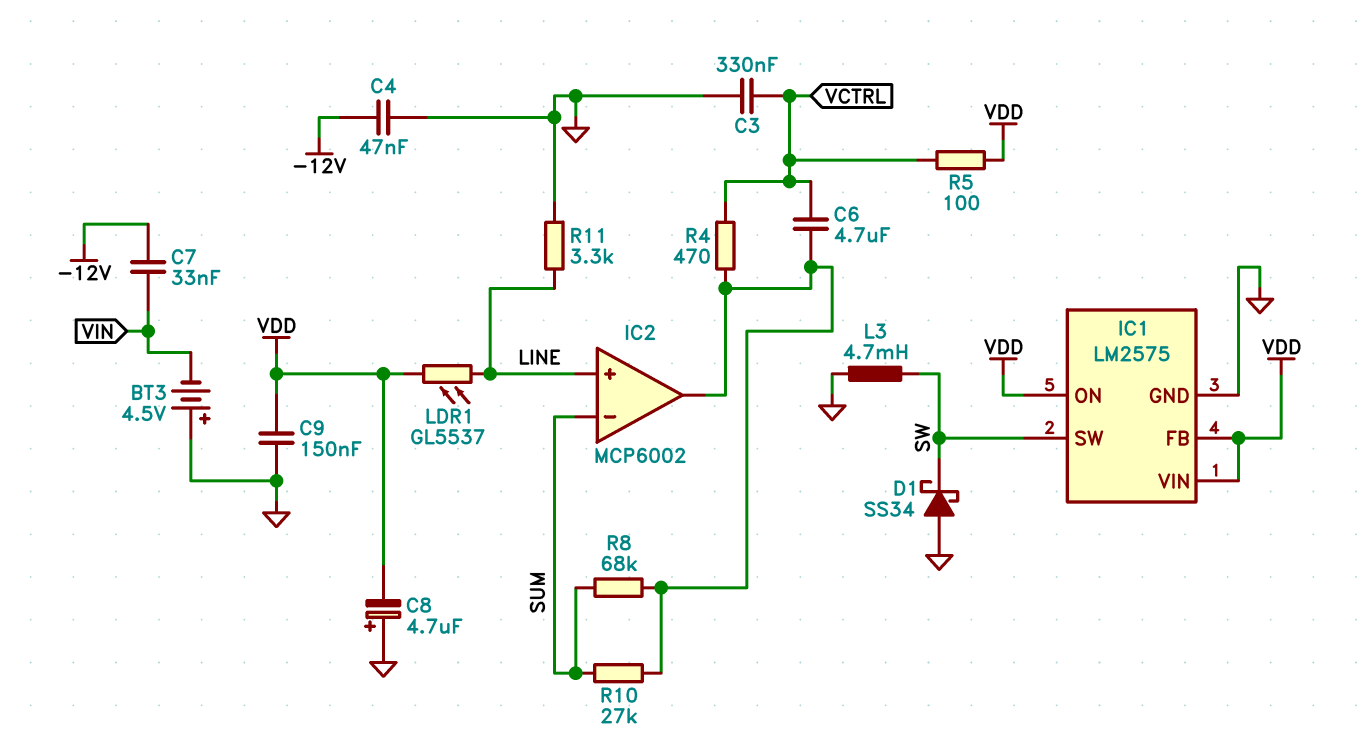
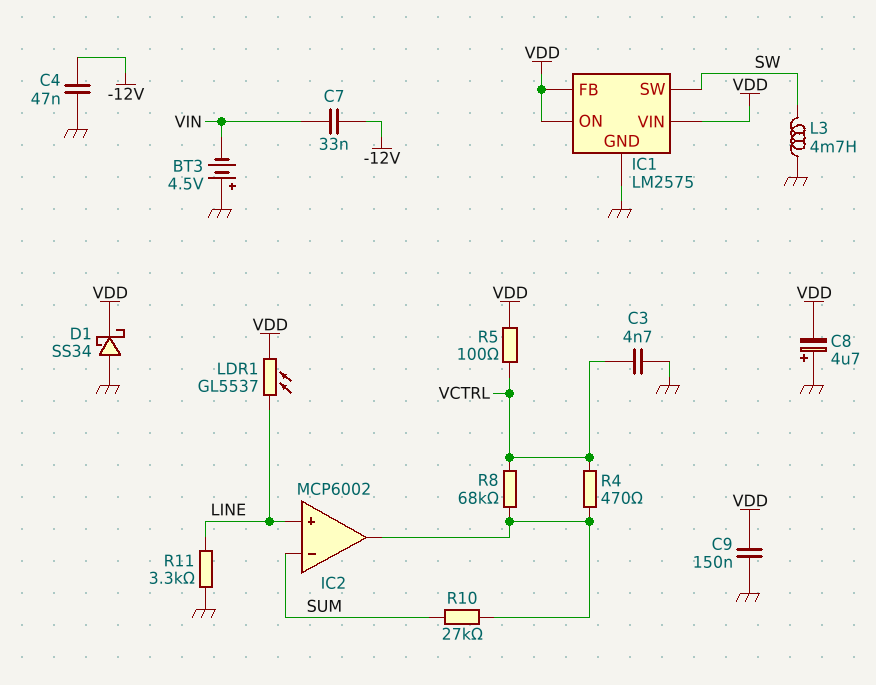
C3: 330nF (GND, VCTRL) -> 4.7nF (GND, VCTRL)
C6: 4.7uF (IC2/out, VCTRL) -> none
D1: schottky SS34 (A GND, K SW) -> schottky SS34 (A GND, K VDD)
R8: 68k (IC2/out, SUM) -> 68k (IC2/out, VCTRL)

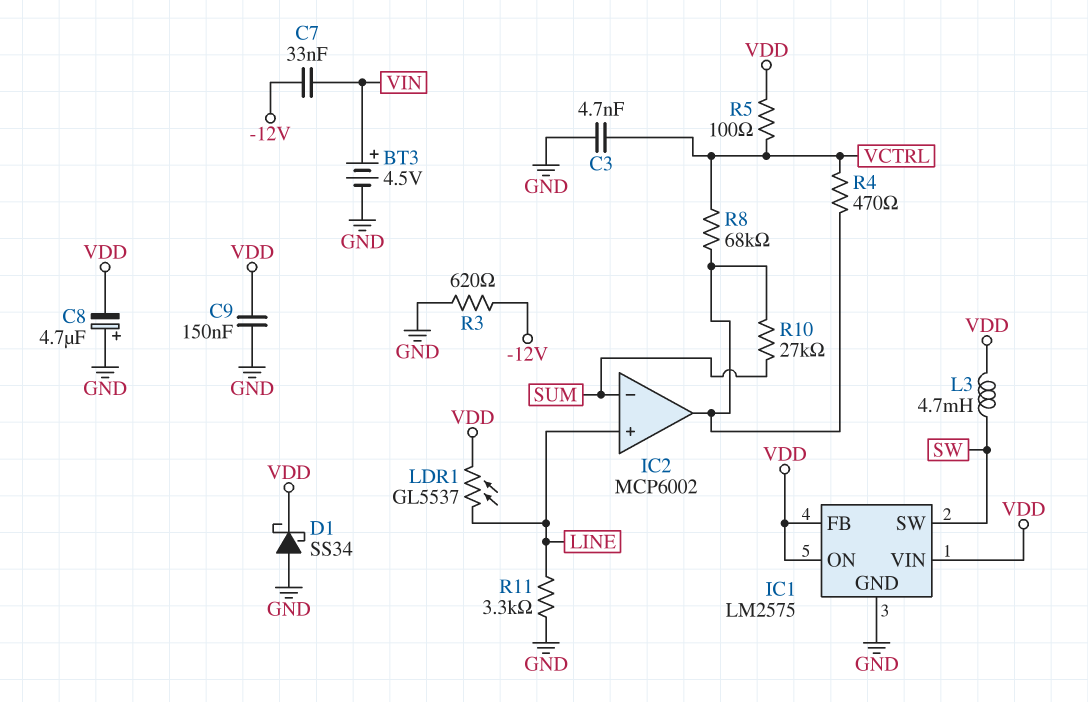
BT3: 4.5V (plus GND, minus VIN) -> 4.5V (plus VIN, minus GND)
C4: 47nF (-12V, GND) -> none
L3: 4.7mH (GND, SW) -> 4.7mH (SW, VDD)
R3: none -> 620 (-12V, GND)

